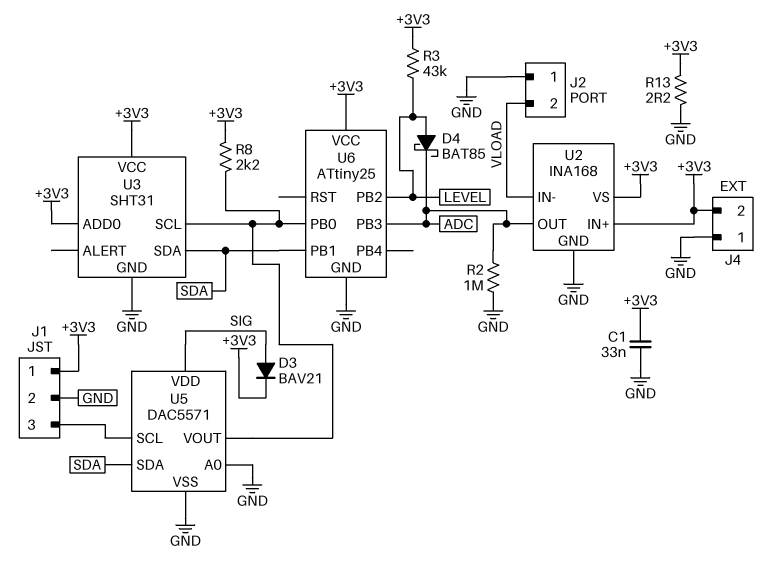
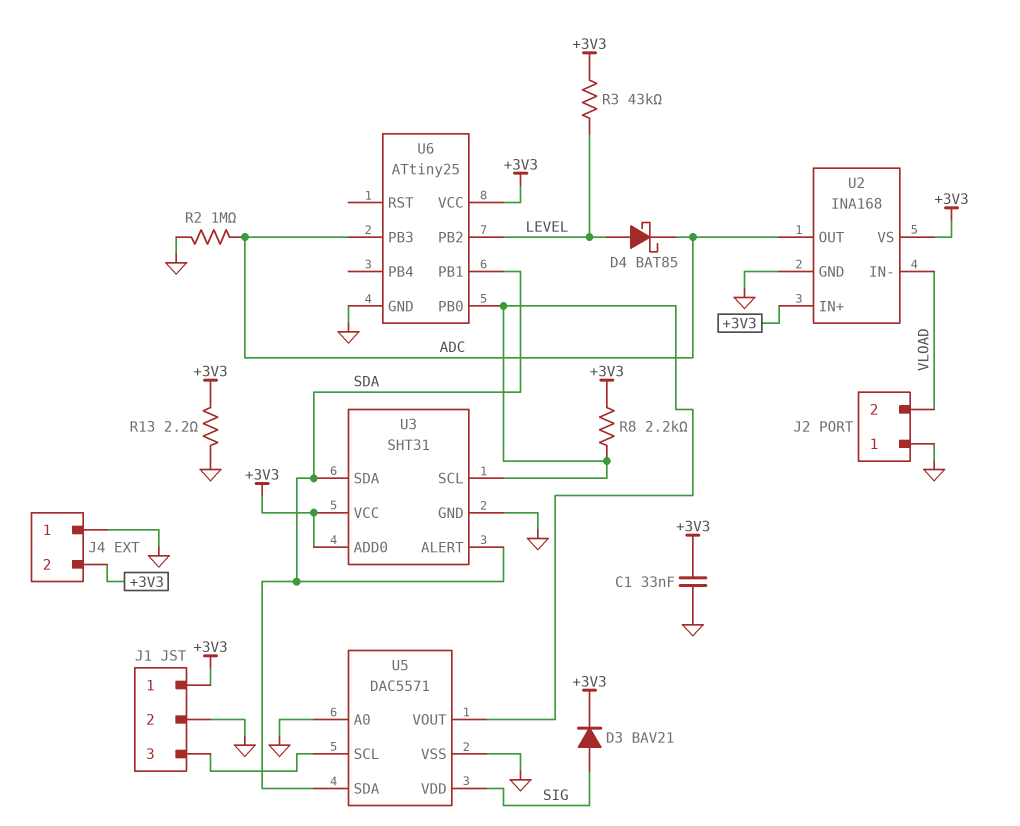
U3 pin ALERT: none -> SDA

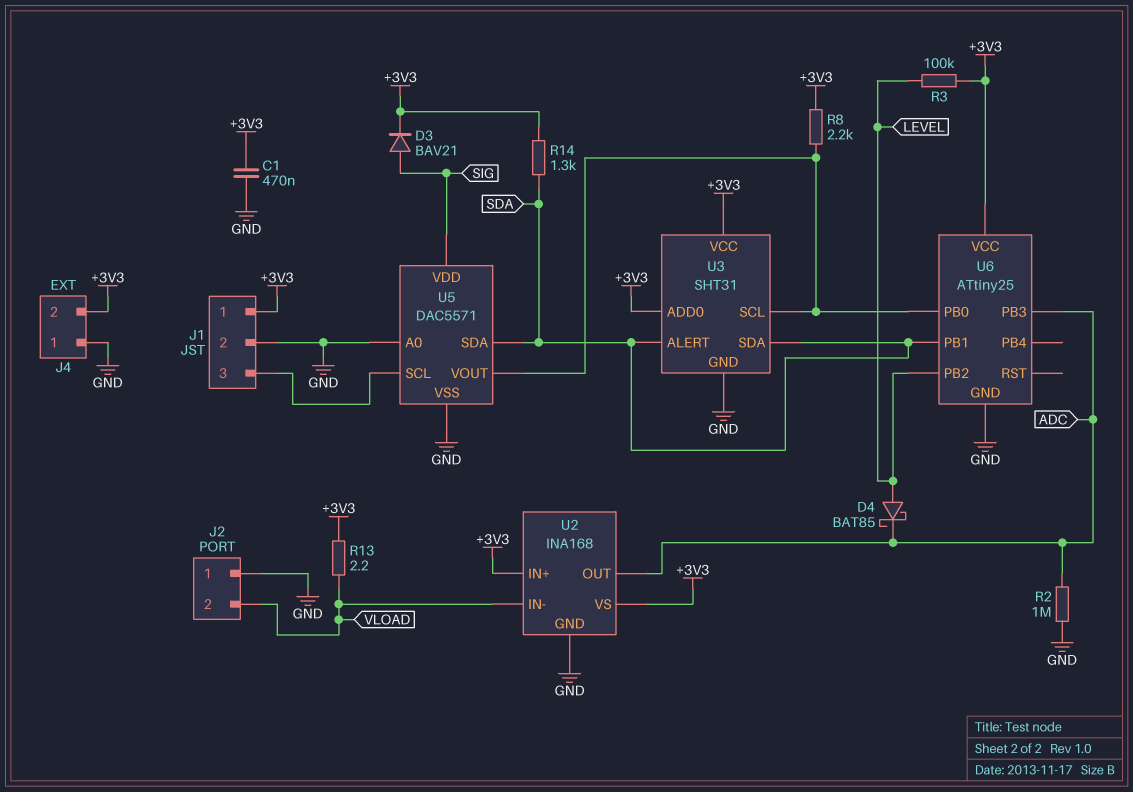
C1: 33nF (+3V3, GND) -> 470nF (+3V3, GND)
R3: 43k (+3V3, LEVEL) -> 100k (+3V3, LEVEL)
R13: 2.2 (+3V3, GND) -> 2.2 (+3V3, VLOAD)
R14: none -> 1.3k (+3V3, SDA)

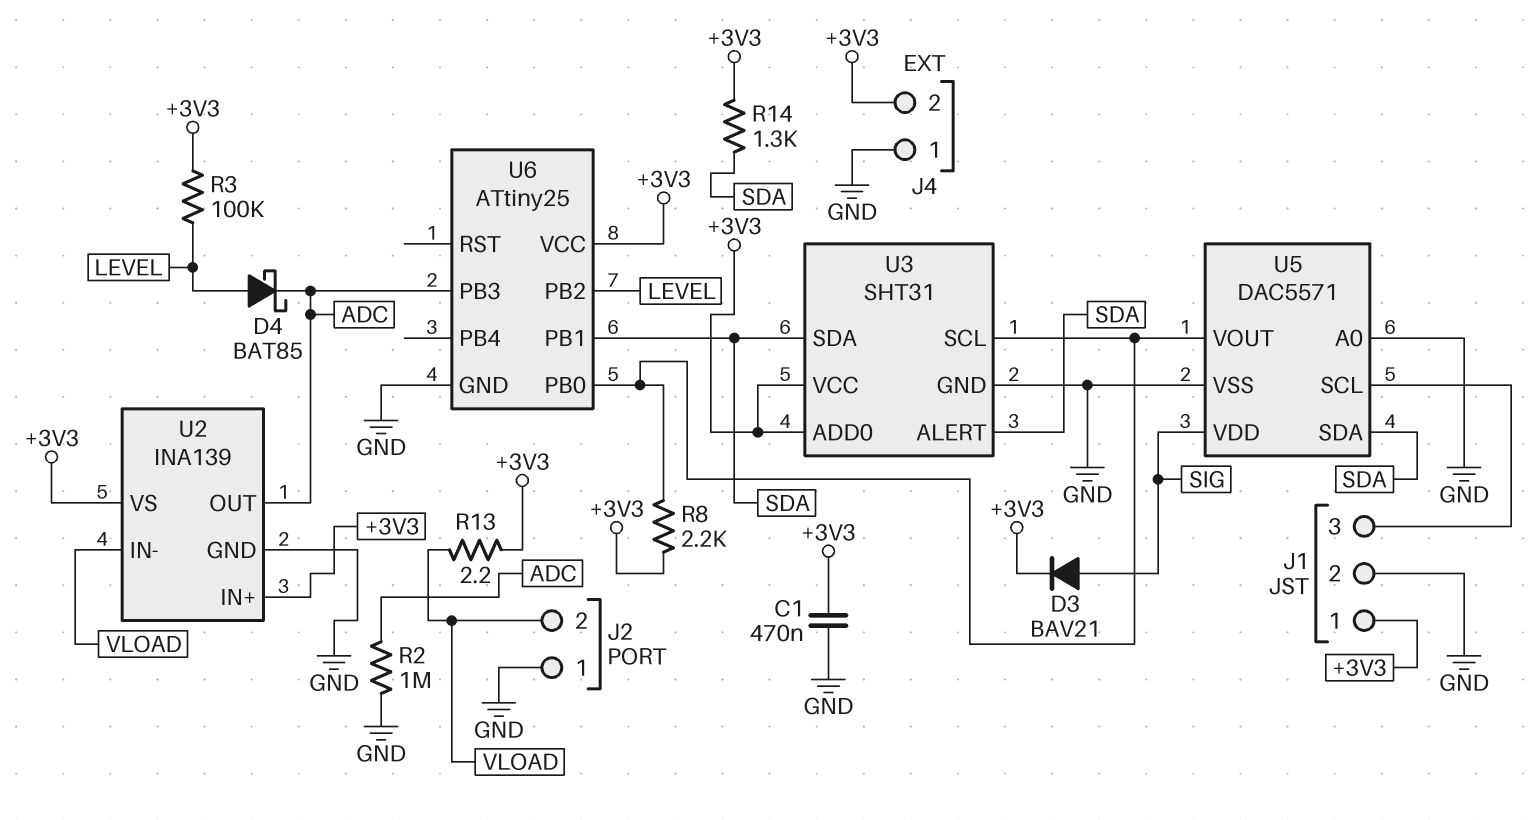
U2: INA168 -> INA139

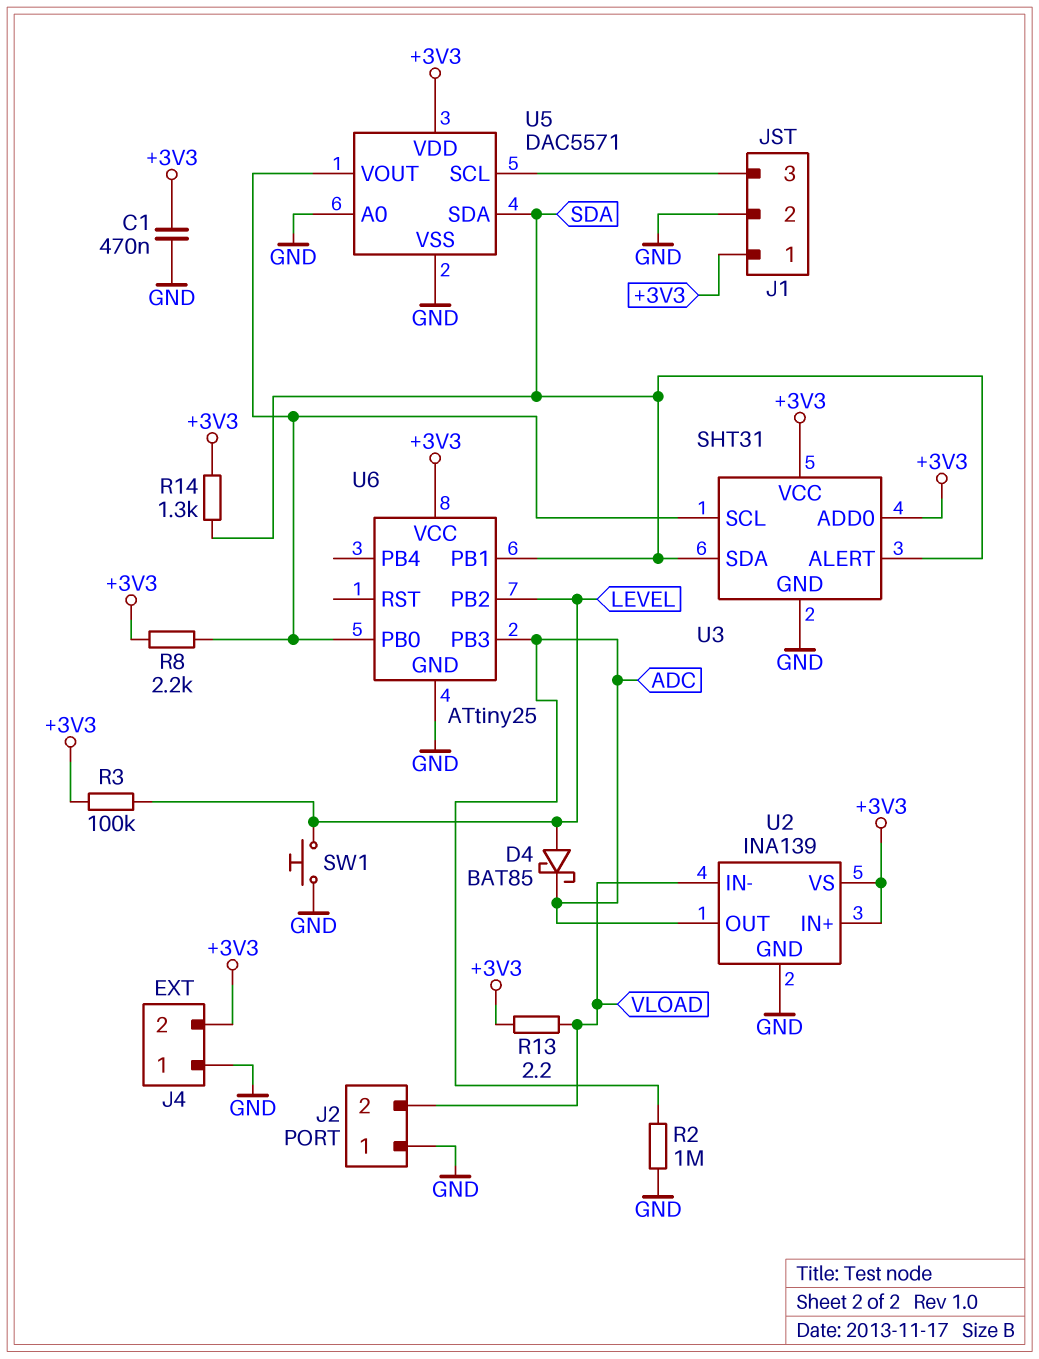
D3: diode BAV21 (A SIG, K +3V3) -> none
SW1: none -> button (GND, LEVEL)
U5 pin VDD: SIG -> +3V3

